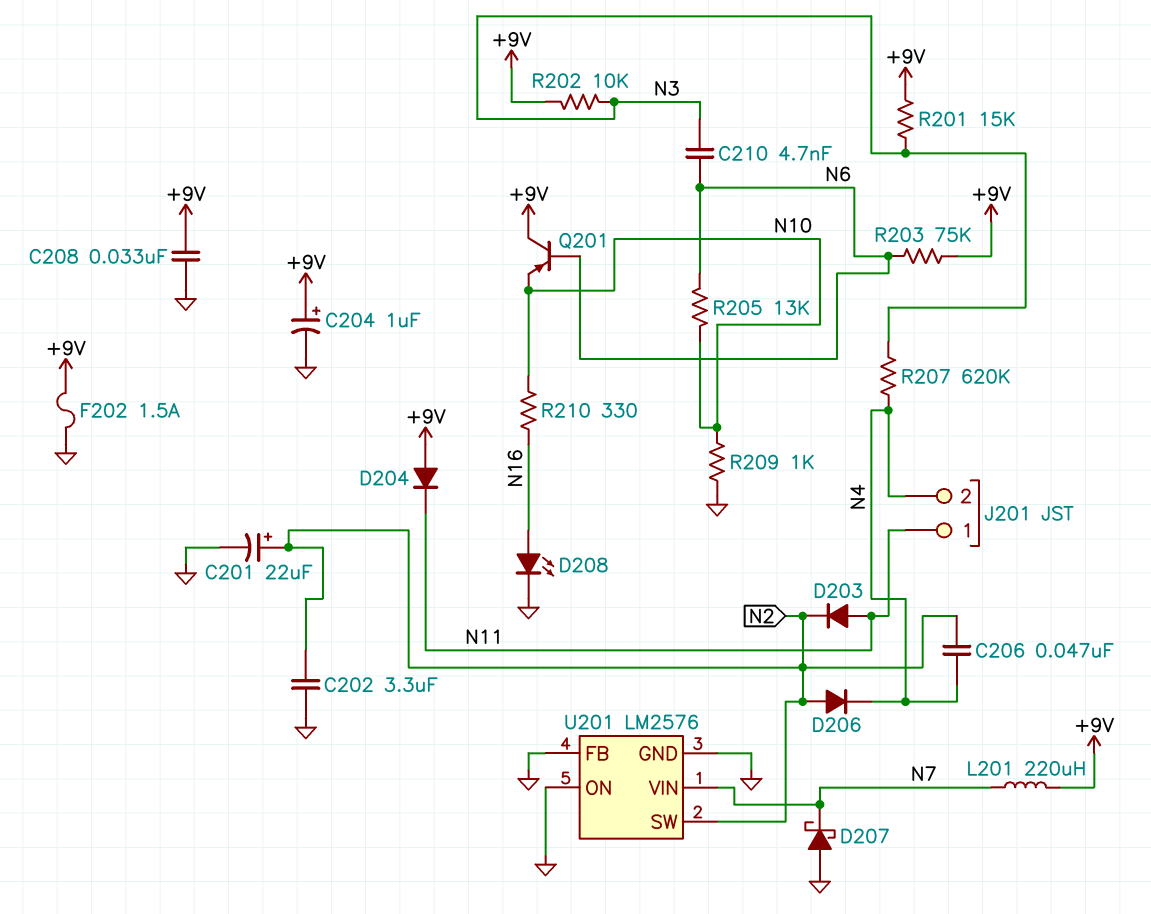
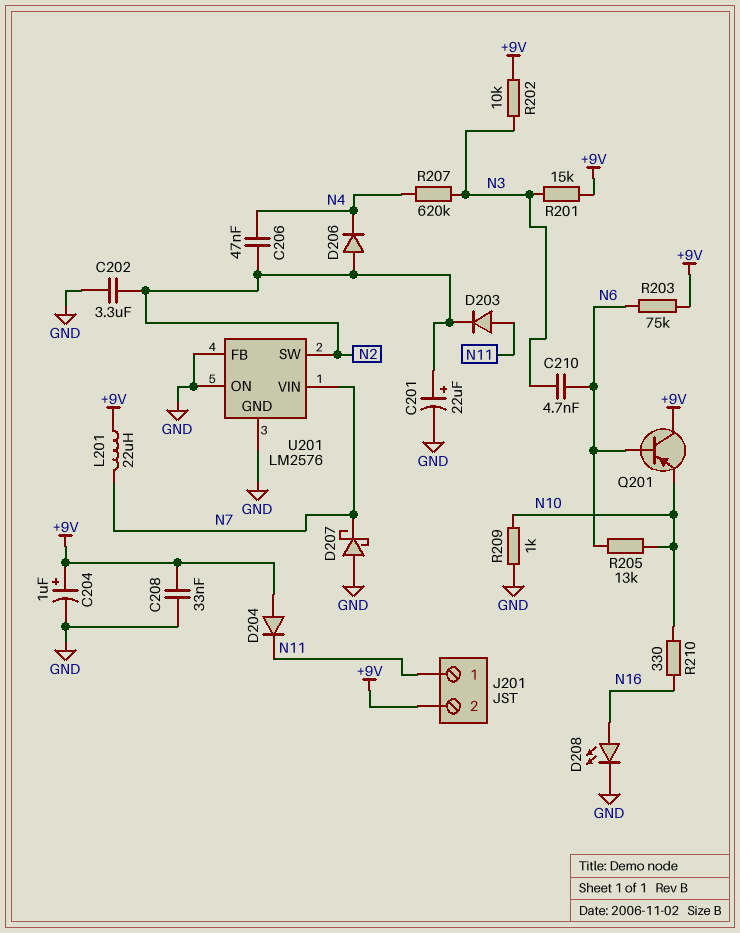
F202: 1.5A (+9V, GND) -> none
J201 pin 2: N4 -> +9V
L201: 220uH (+9V, N7) -> 22uH (+9V, N7)

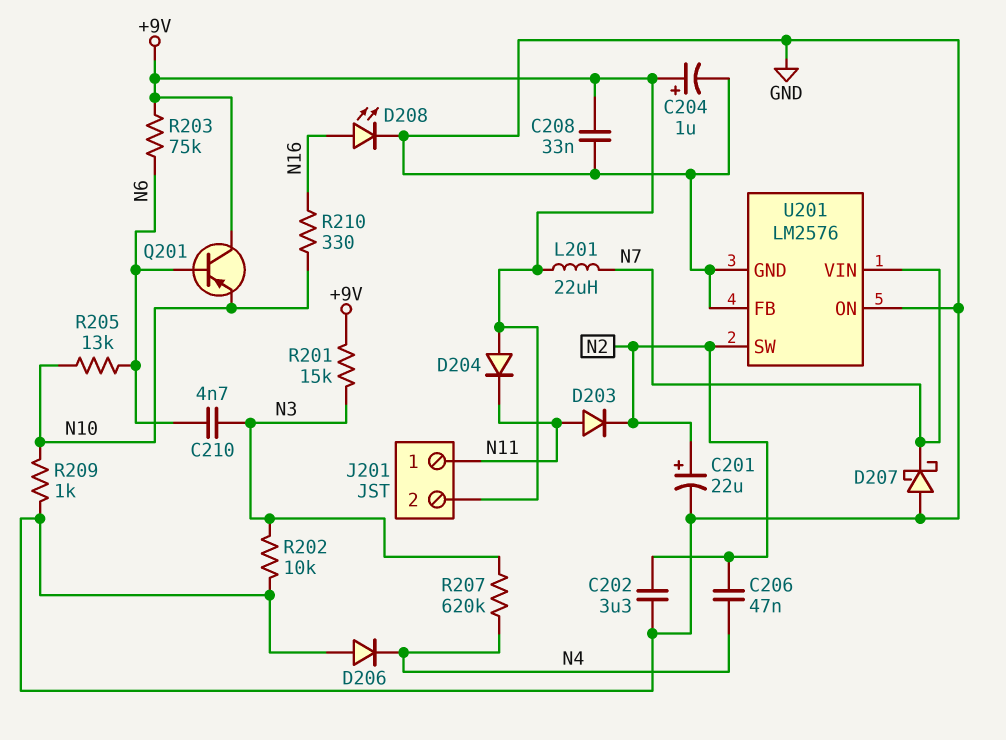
D206: diode (A N2, K N4) -> diode (A GND, K N4)
R202: 10k (+9V, N3) -> 10k (GND, N3)

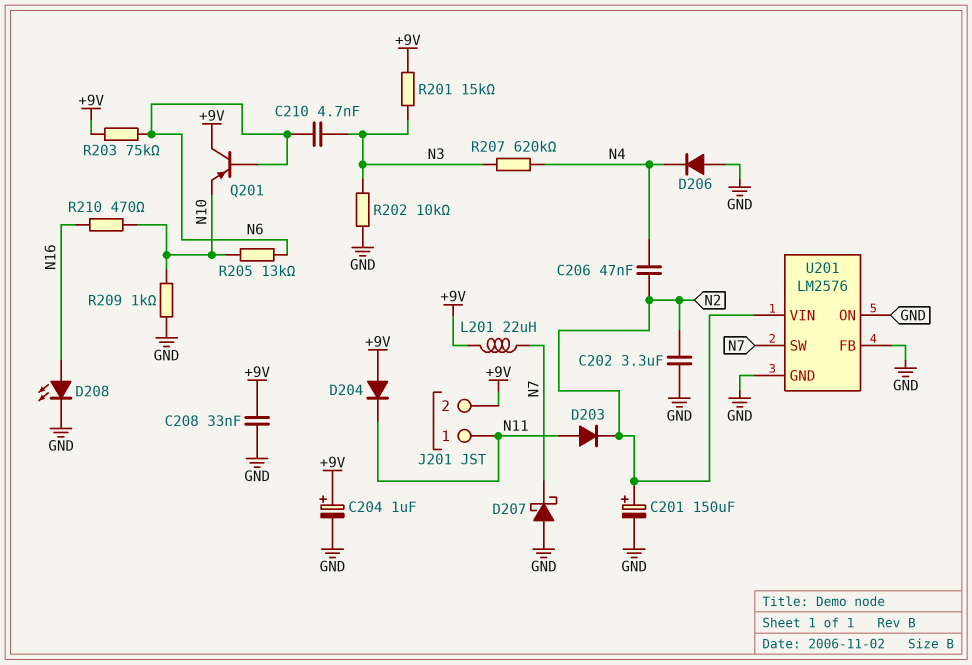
C201: 22uF (plus N2, minus GND) -> 150uF (plus N2, minus GND)
R210: 330 (N10, N16) -> 470 (N10, N16)
U201 pin SW: N2 -> N7
U201 pin VIN: N7 -> N2

